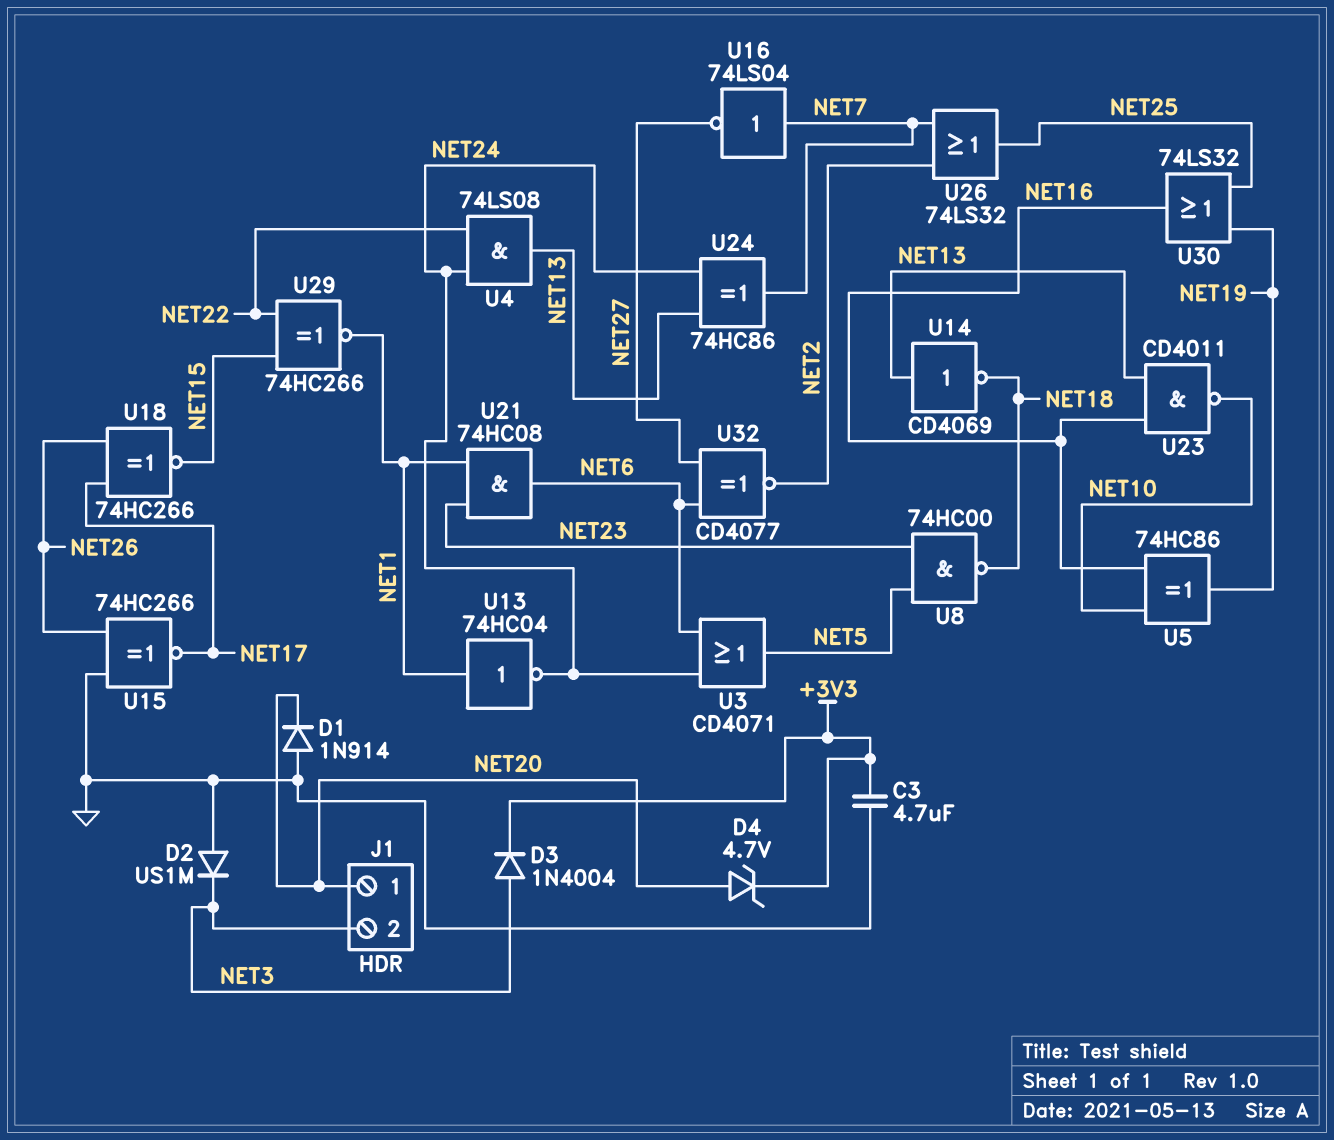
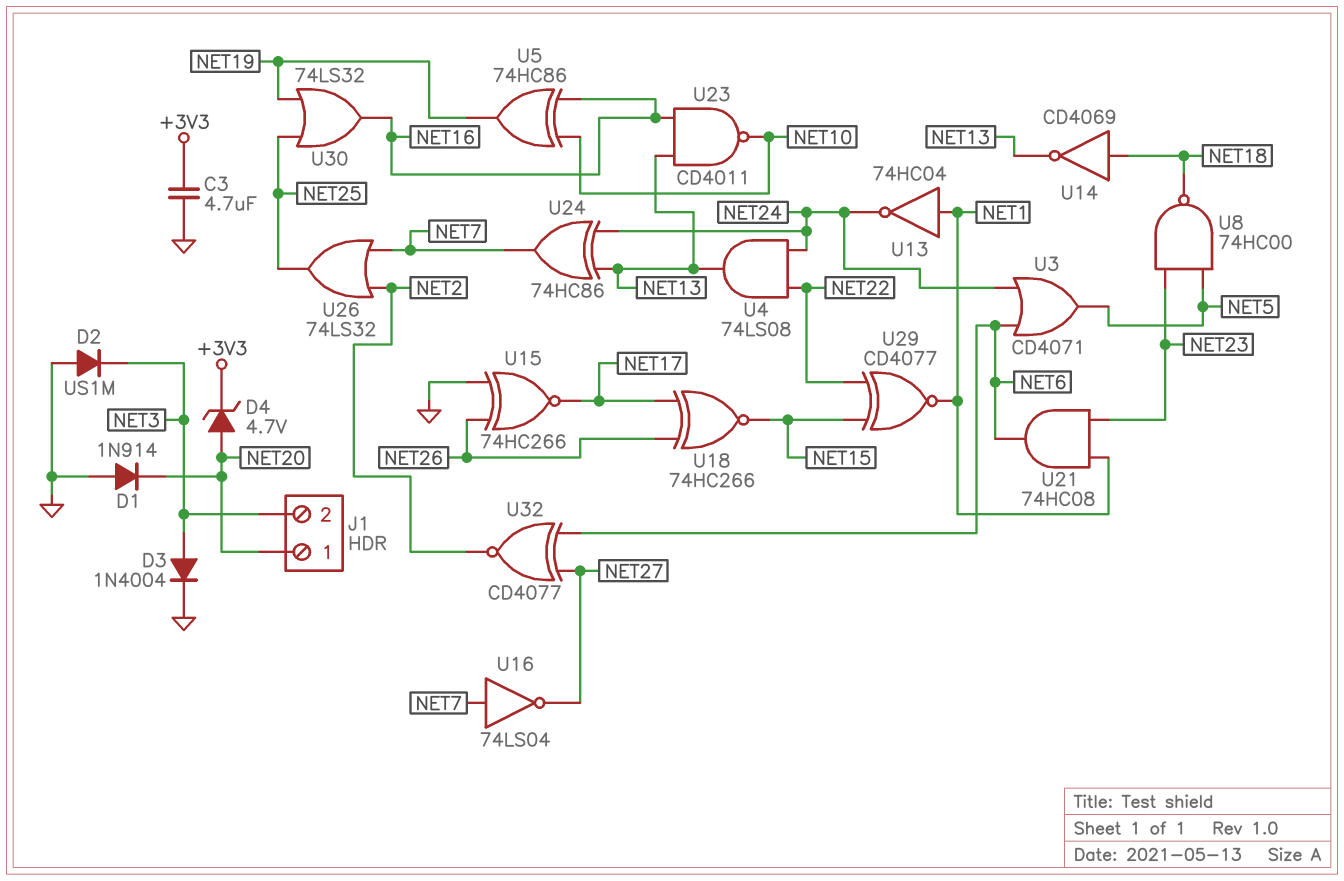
D3: diode 1N4004 (A NET3, K +3V3) -> diode 1N4004 (A NET3, K GND)
U14: NOT CD4069 (in NET13, out NET18) -> NOT CD4069 (in NET18, out NET13)
U29: XNOR 74HC266 (in NET15, in NET22, out NET1) -> XNOR CD4077 (in NET15, in NET22, out NET1)

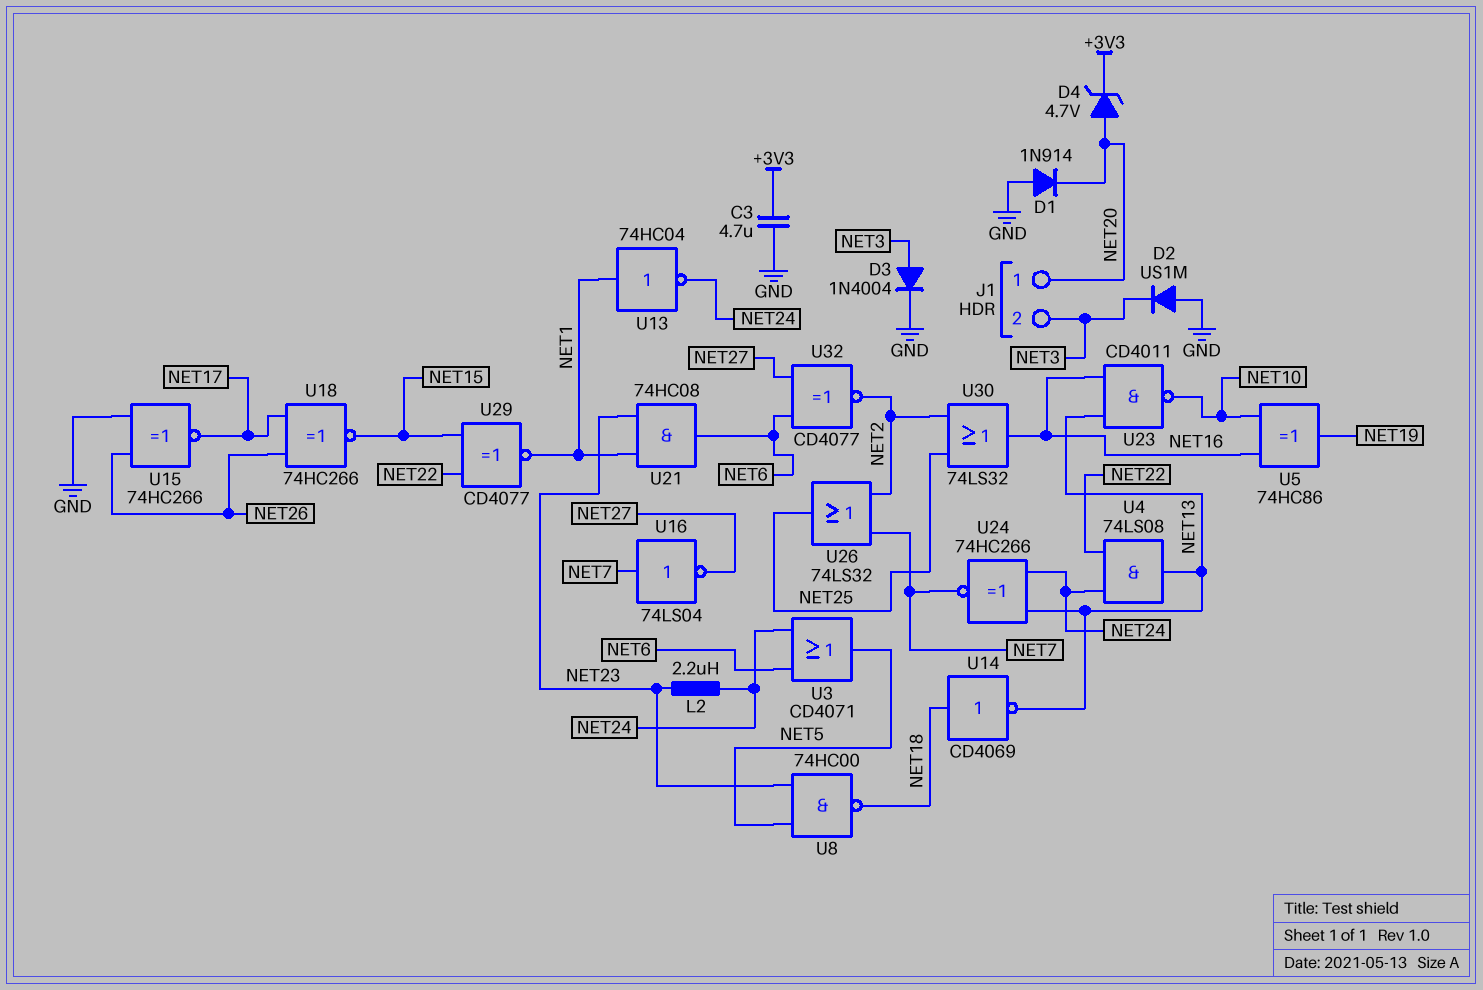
L2: none -> 2.2uH (NET23, NET24)
U24: XOR 74HC86 (in NET13, in NET24, out NET7) -> XNOR 74HC266 (in NET13, in NET24, out NET7)
U30: OR 74LS32 (in NET19, in NET25, out NET16) -> OR 74LS32 (in NET2, in NET25, out NET16)

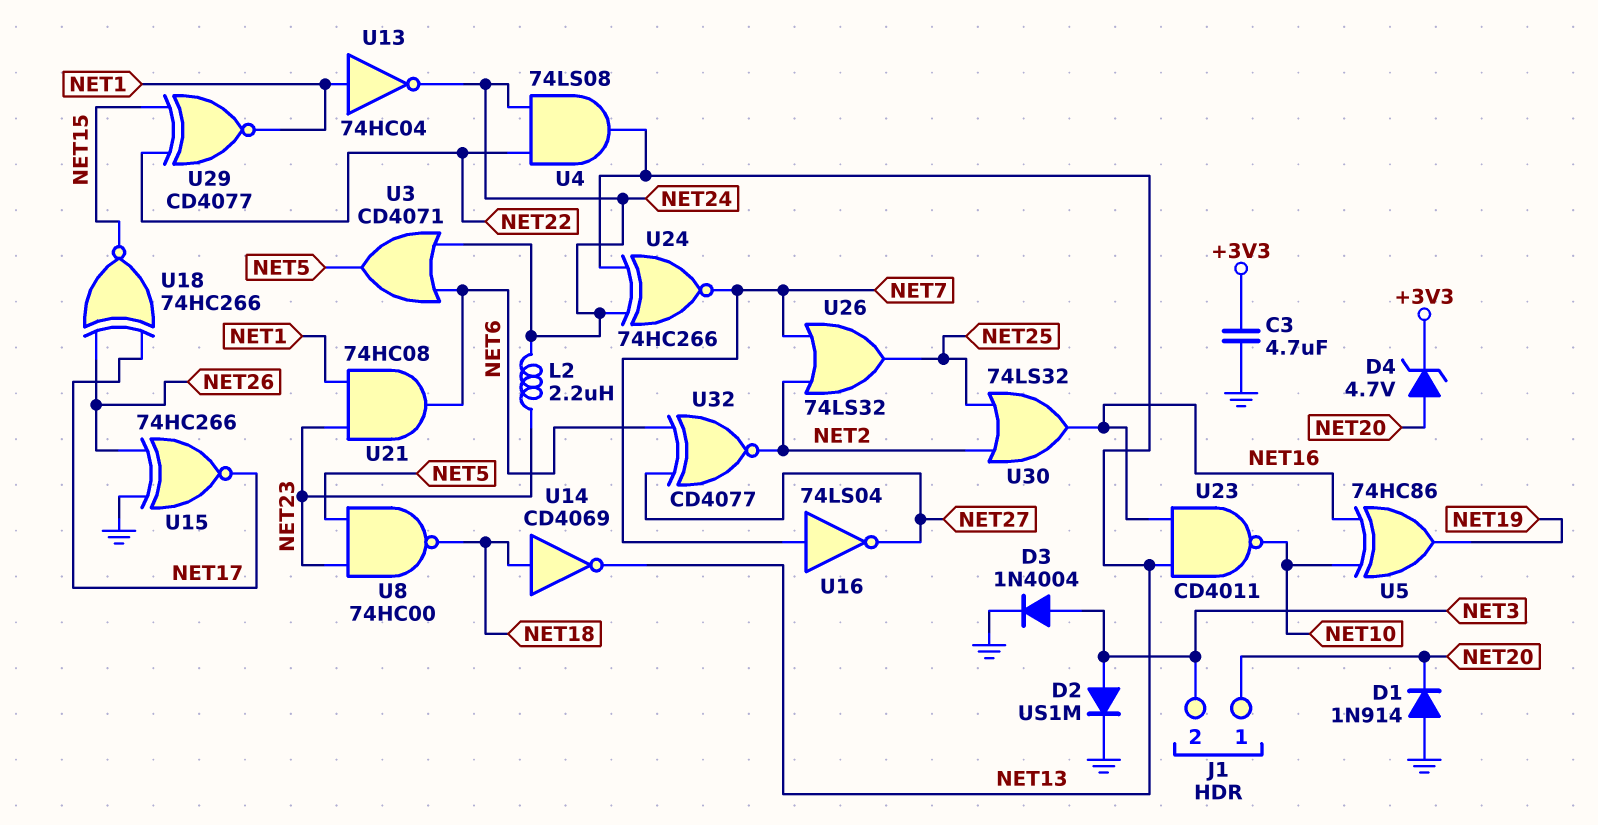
D2: diode US1M (A GND, K NET3) -> diode US1M (A NET3, K GND)

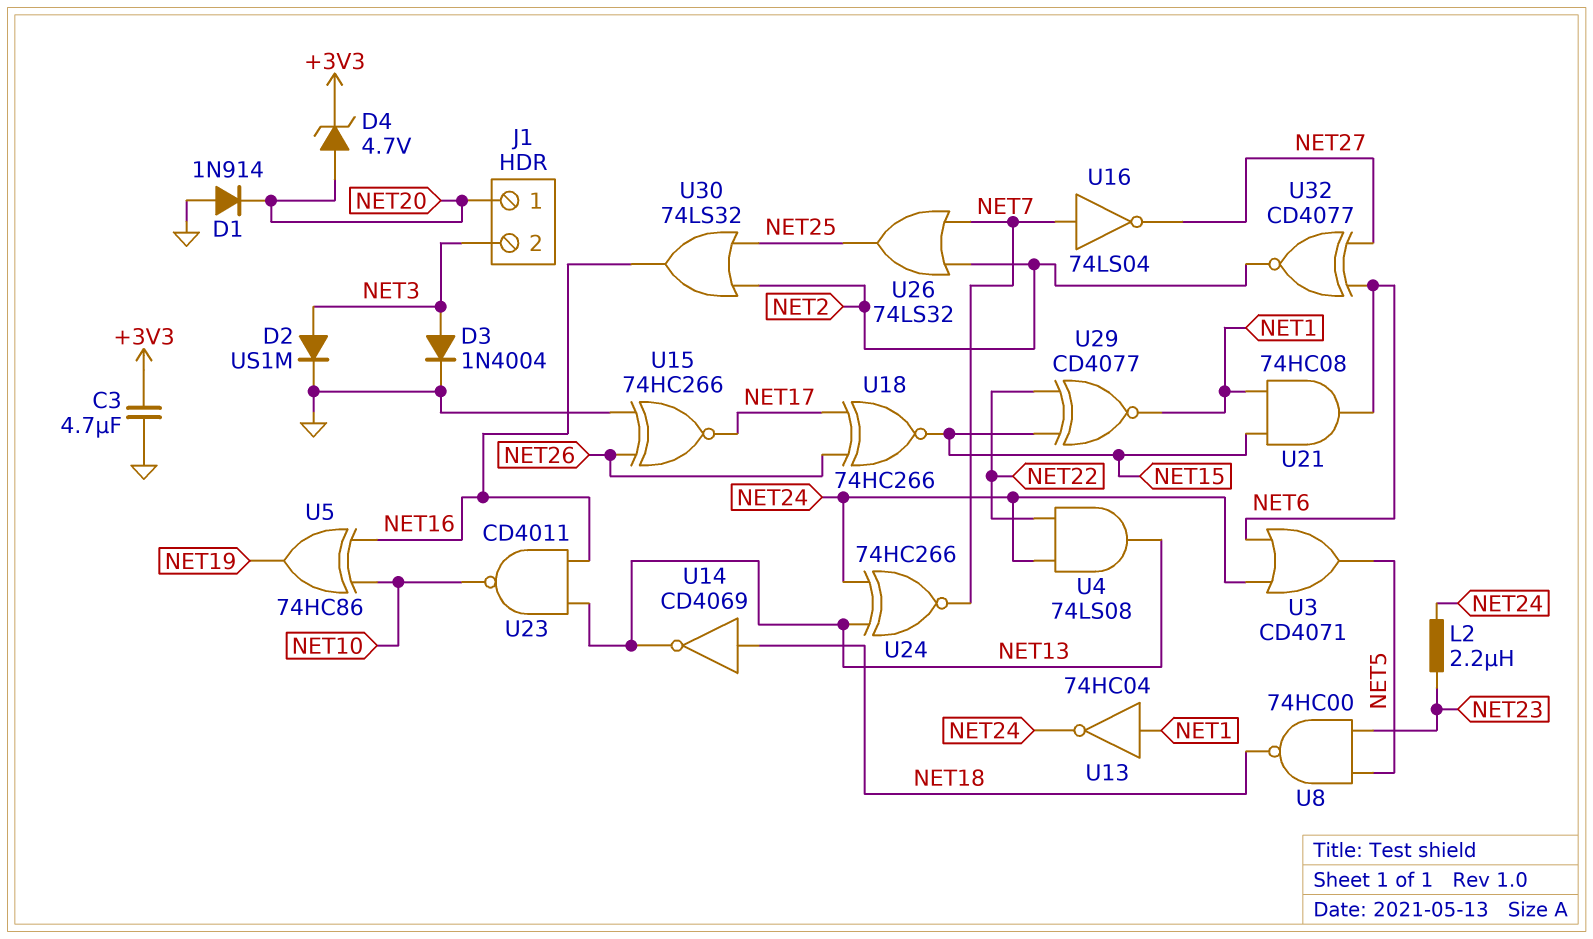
U21: AND 74HC08 (in NET1, in NET23, out NET6) -> AND 74HC08 (in NET1, in NET15, out NET6)

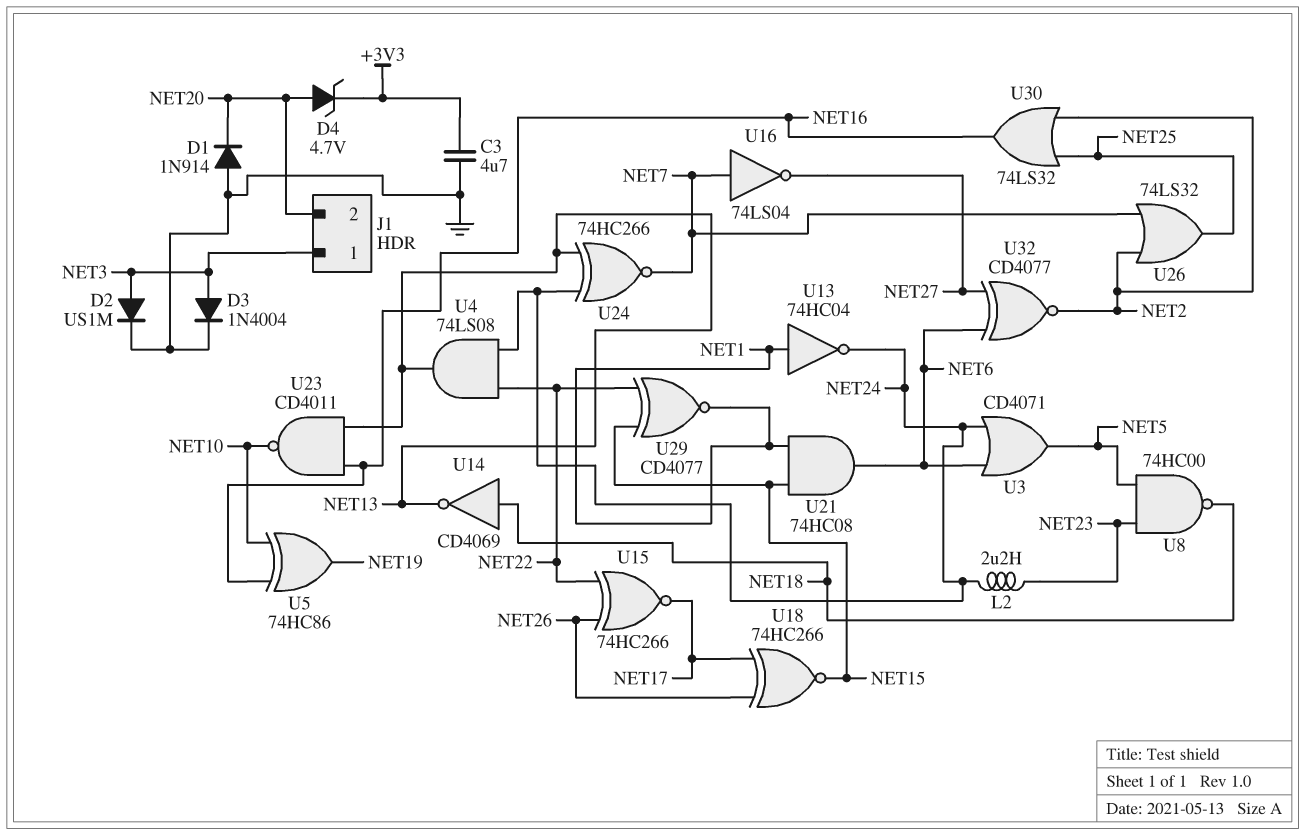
J1 pin 1: NET20 -> NET3
J1 pin 2: NET3 -> NET20
U15: XNOR 74HC266 (in GND, in NET26, out NET17) -> XNOR 74HC266 (in NET22, in NET26, out NET17)

